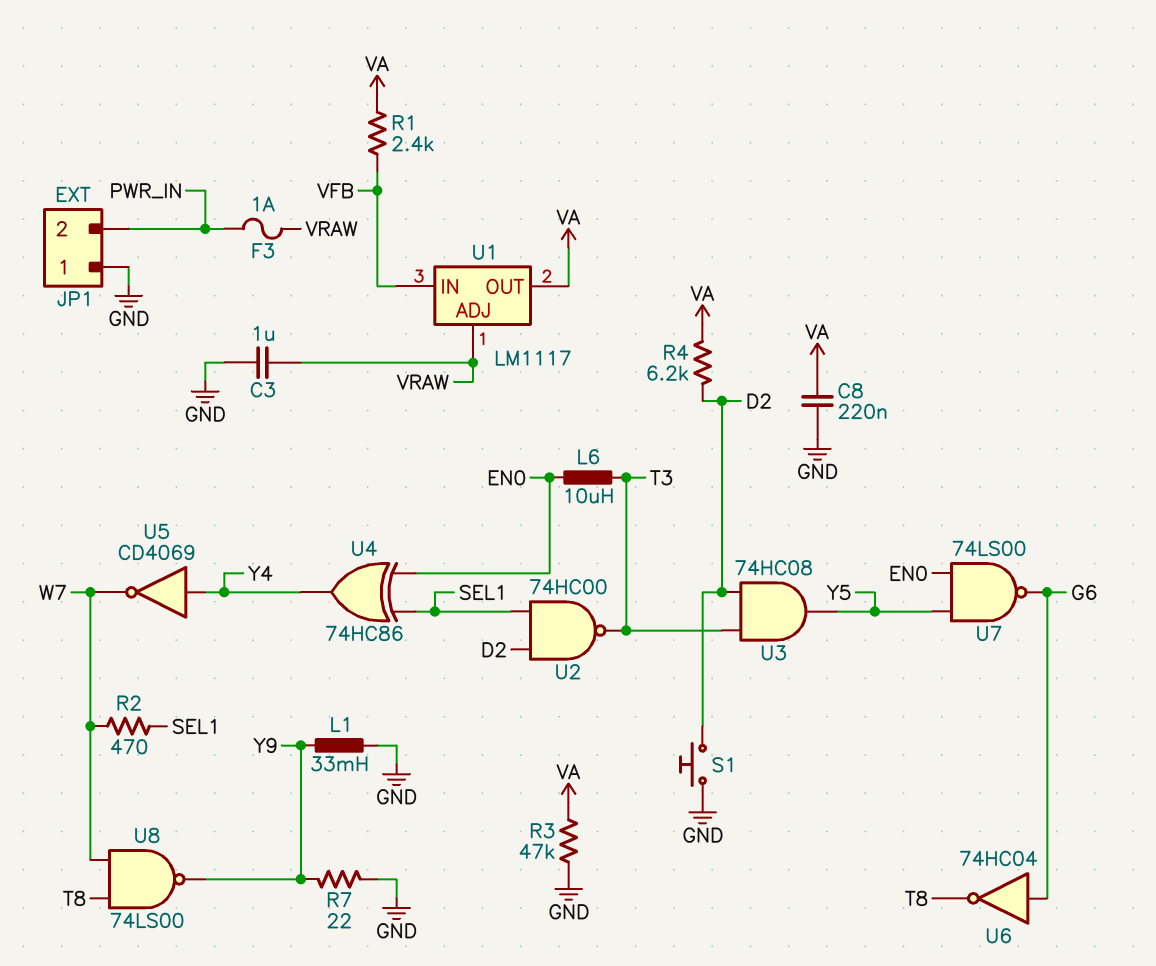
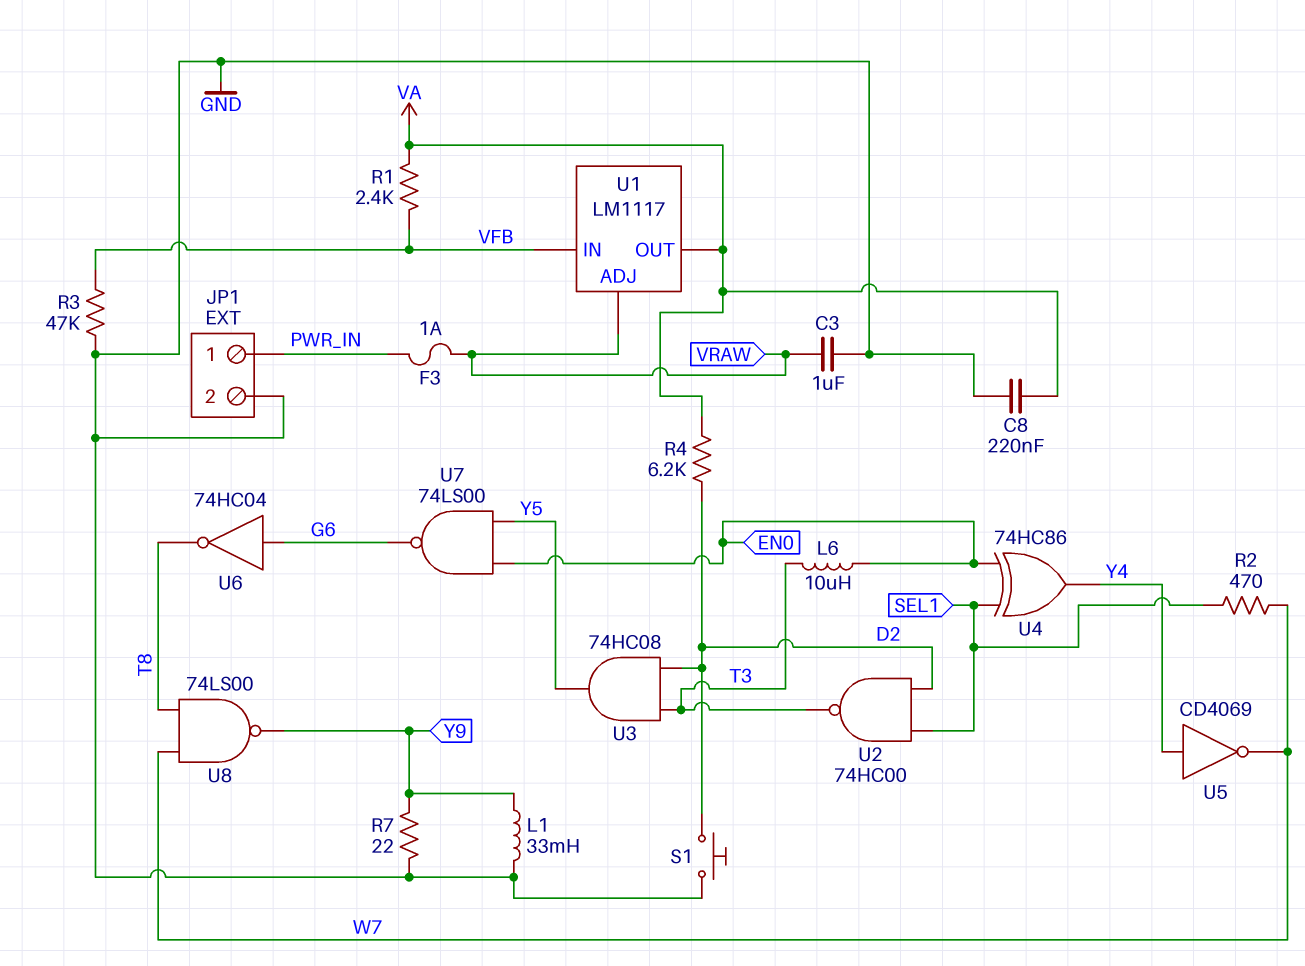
JP1 pin 1: GND -> PWR_IN
JP1 pin 2: PWR_IN -> GND
R3: 47k (GND, VA) -> 47k (GND, VFB)

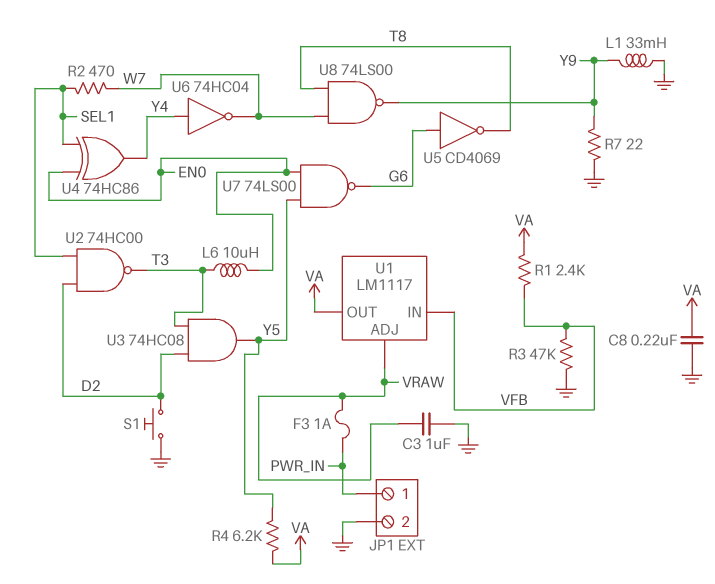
R4: 6.2k (D2, VA) -> 6.2k (VA, Y5)
U5: NOT CD4069 (in Y4, out W7) -> NOT CD4069 (in G6, out T8)
U6: NOT 74HC04 (in G6, out T8) -> NOT 74HC04 (in Y4, out W7)

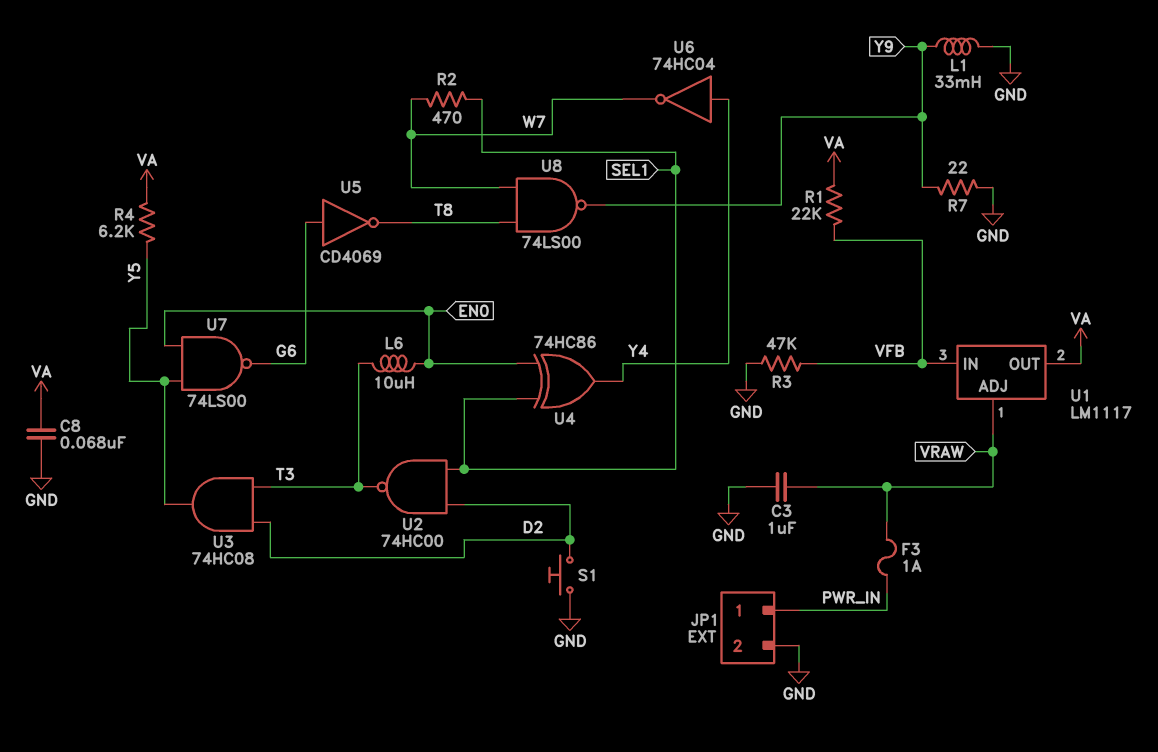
C8: 220nF (GND, VA) -> 68nF (GND, VA)
R1: 2.4k (VA, VFB) -> 22k (VA, VFB)

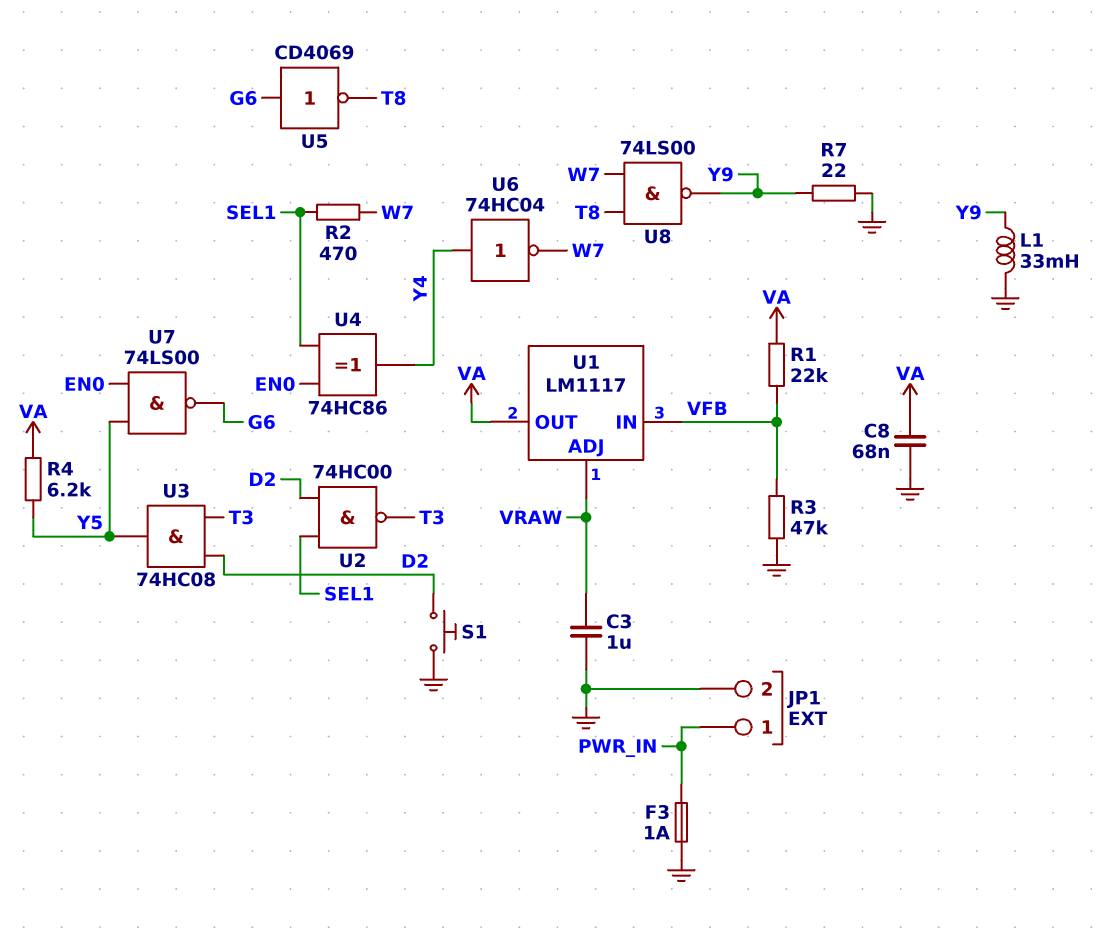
F3: 1A (PWR_IN, VRAW) -> 1A (GND, PWR_IN)
L6: 10uH (EN0, T3) -> none

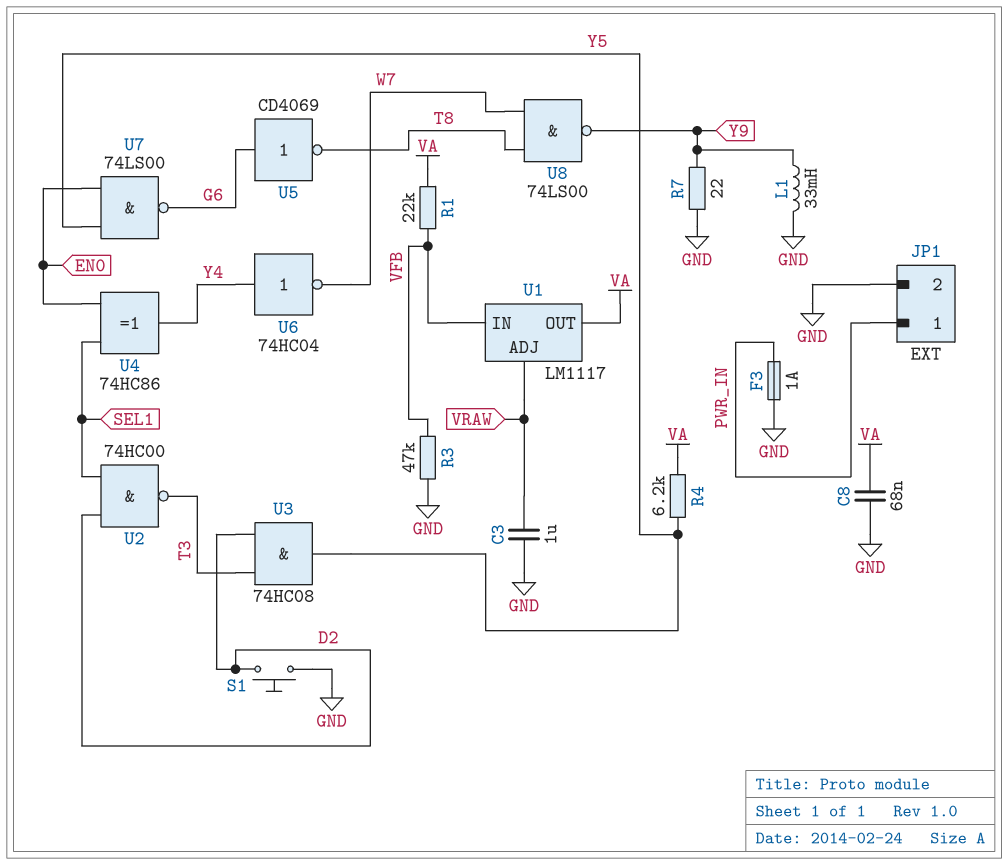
R2: 470 (SEL1, W7) -> none

